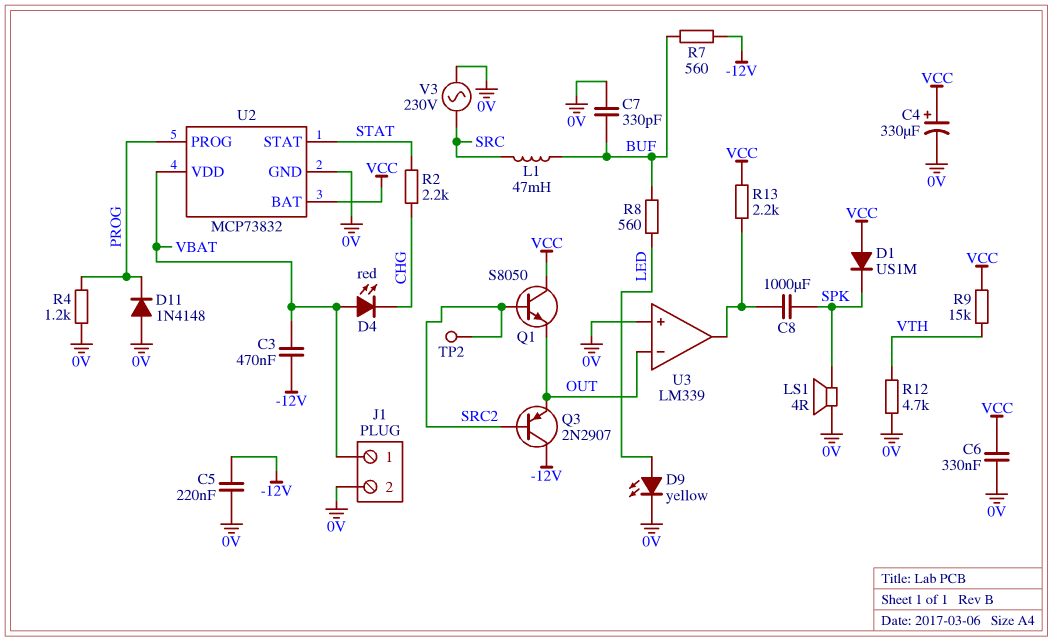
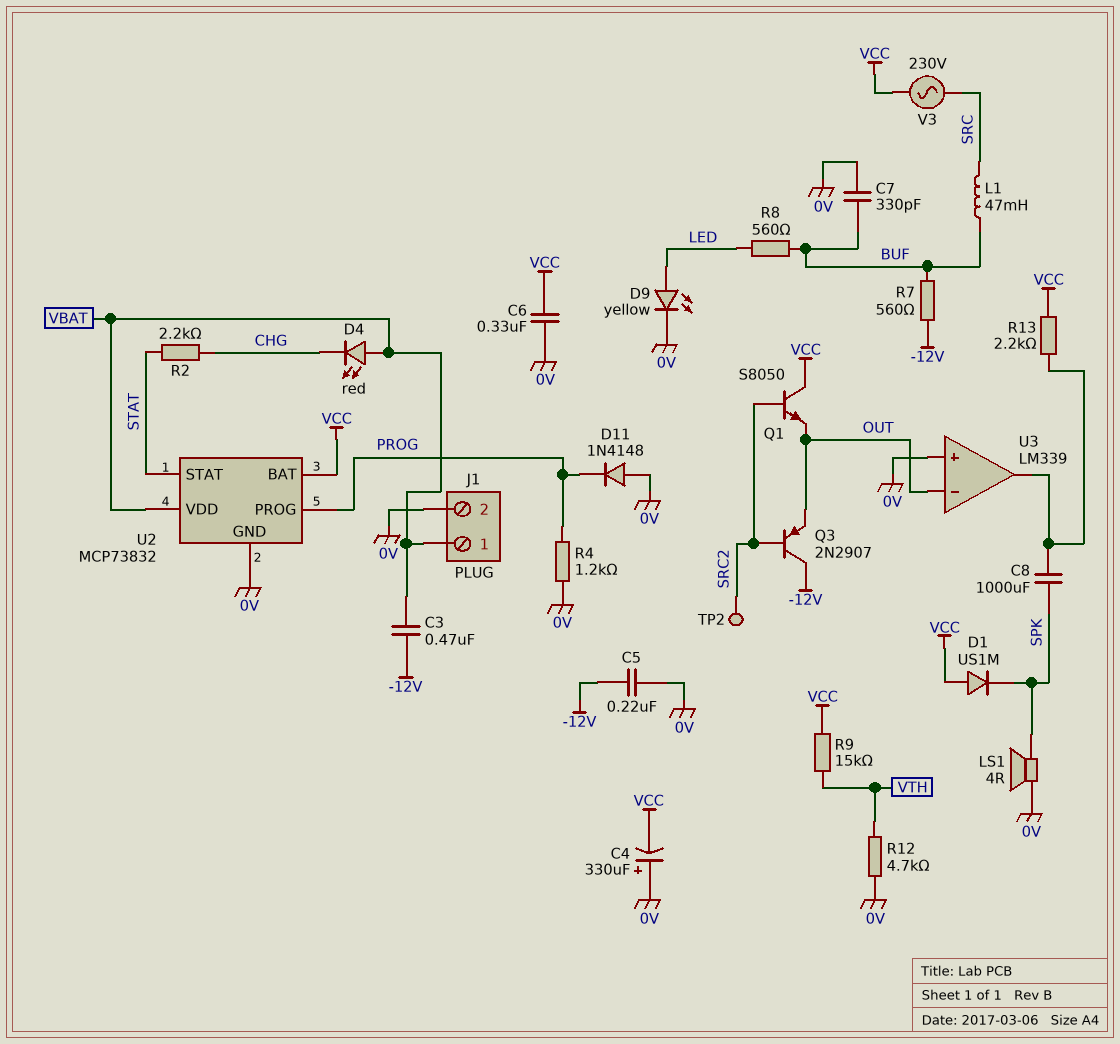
C4: 330uF (plus VCC, minus 0V) -> 330uF (plus 0V, minus VCC)
V3: AC 230V (0V, SRC) -> AC 230V (SRC, VCC)

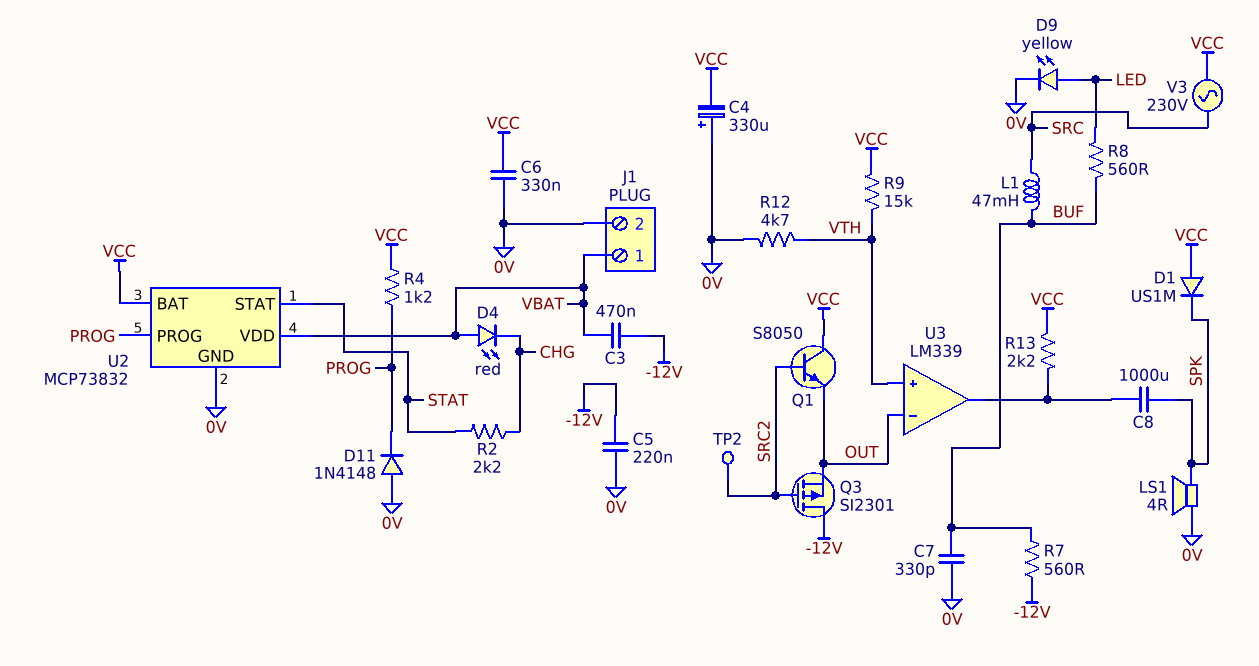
Q3: PNP 2N2907 (B SRC2, C -12V, E OUT) -> PMOS SI2301 (G SRC2, D -12V, S OUT)
R4: 1.2k (0V, PROG) -> 1.2k (PROG, VCC)
U3 pin in+: 0V -> VTH

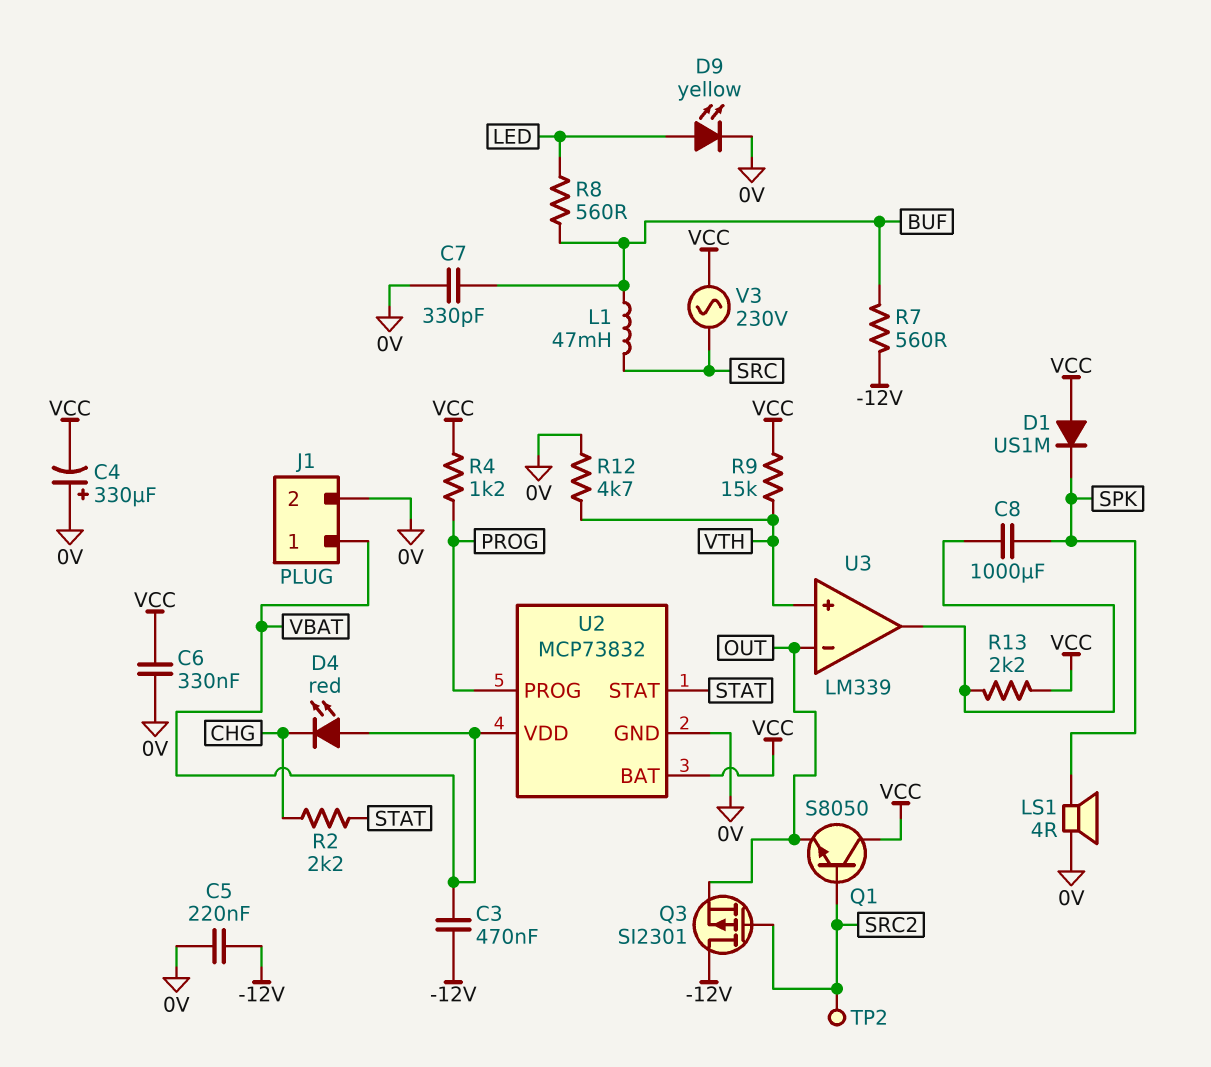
D11: diode 1N4148 (A 0V, K PROG) -> none

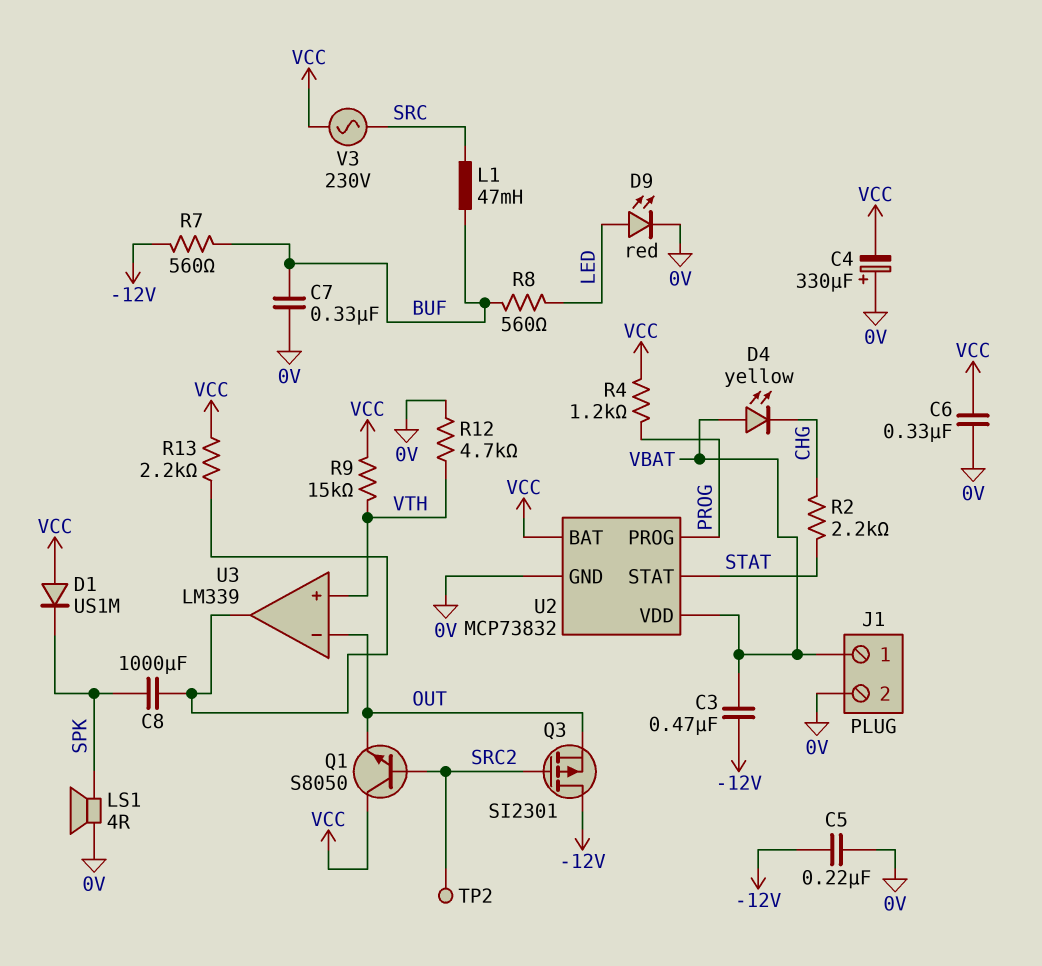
C7: 330pF (0V, BUF) -> 330nF (0V, BUF)
D4: LED red (A VBAT, K CHG) -> LED yellow (A VBAT, K CHG)
D9: LED yellow (A LED, K 0V) -> LED red (A LED, K 0V)

